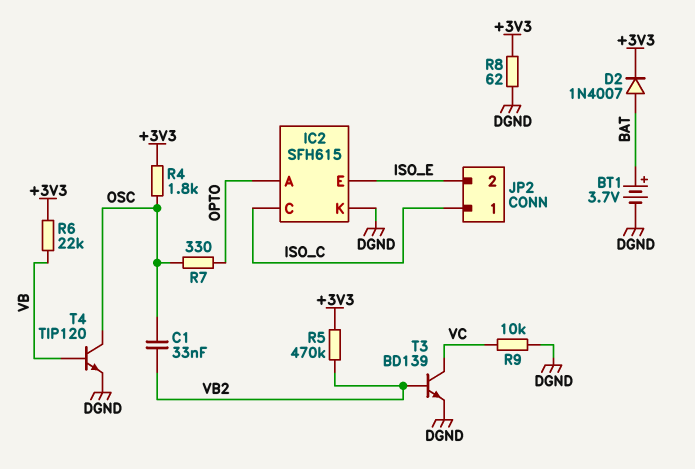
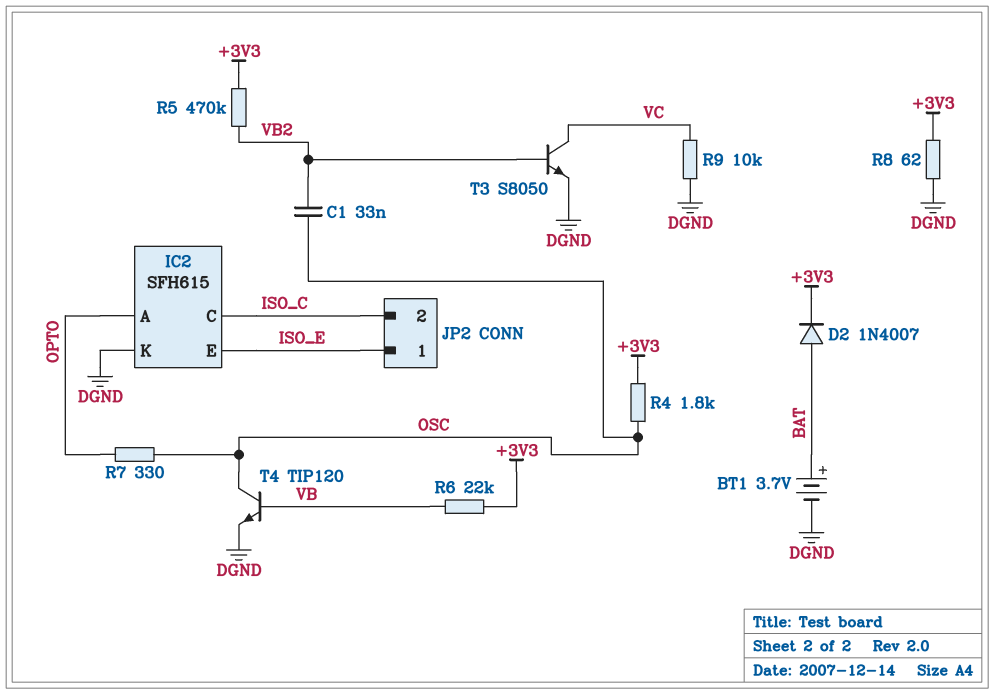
JP2 pin 1: ISO_C -> ISO_E
JP2 pin 2: ISO_E -> ISO_C
T3: NPN BD139 (B VB2, C VC, E DGND) -> NPN S8050 (B VB2, C VC, E DGND)

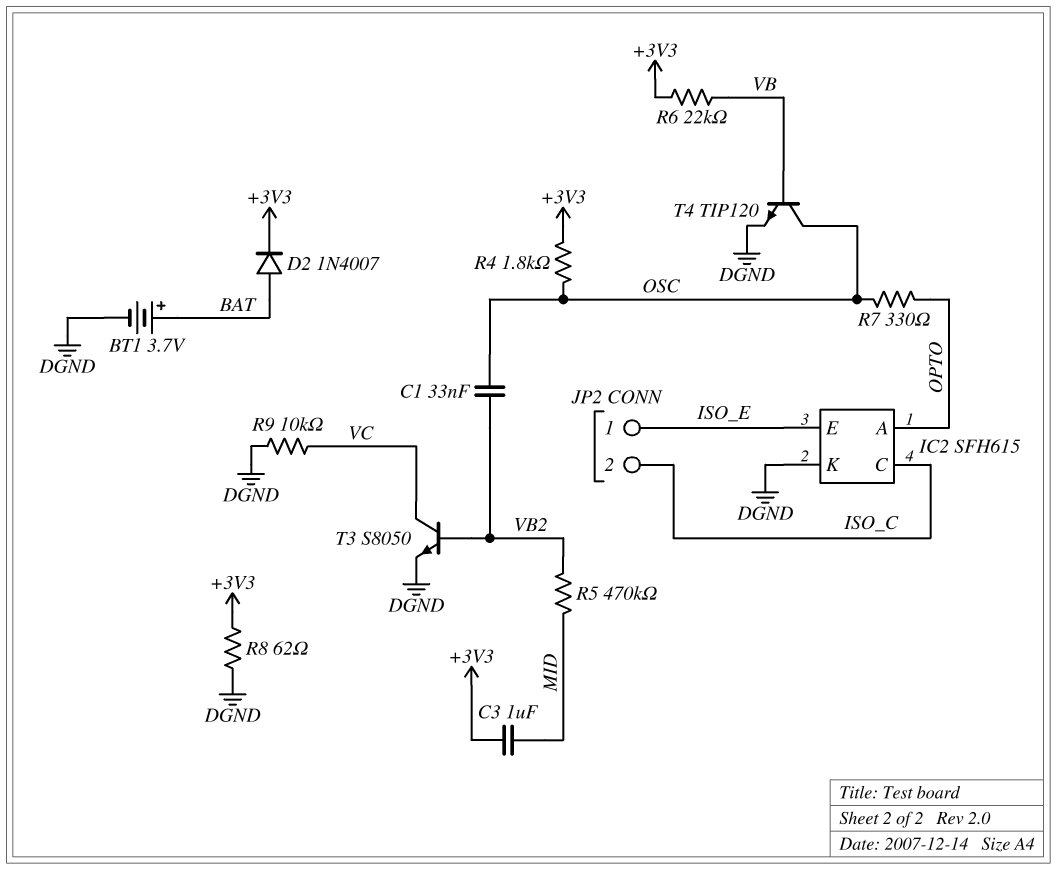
C3: none -> 1uF (+3V3, MID)
R5: 470k (+3V3, VB2) -> 470k (MID, VB2)

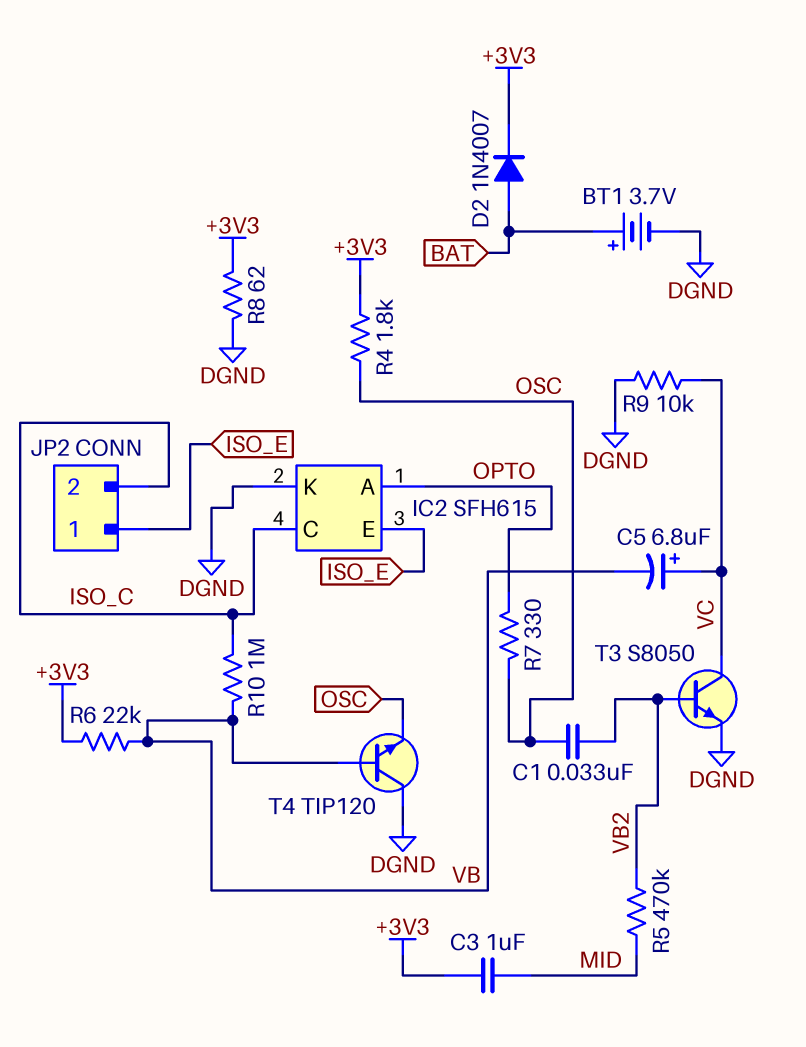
C5: none -> 6.8uF (plus VC, minus VB)
R10: none -> 1M (ISO_C, VB)
T4: NPN TIP120 (B VB, C OSC, E DGND) -> NPN TIP120 (B VB, C DGND, E OSC)

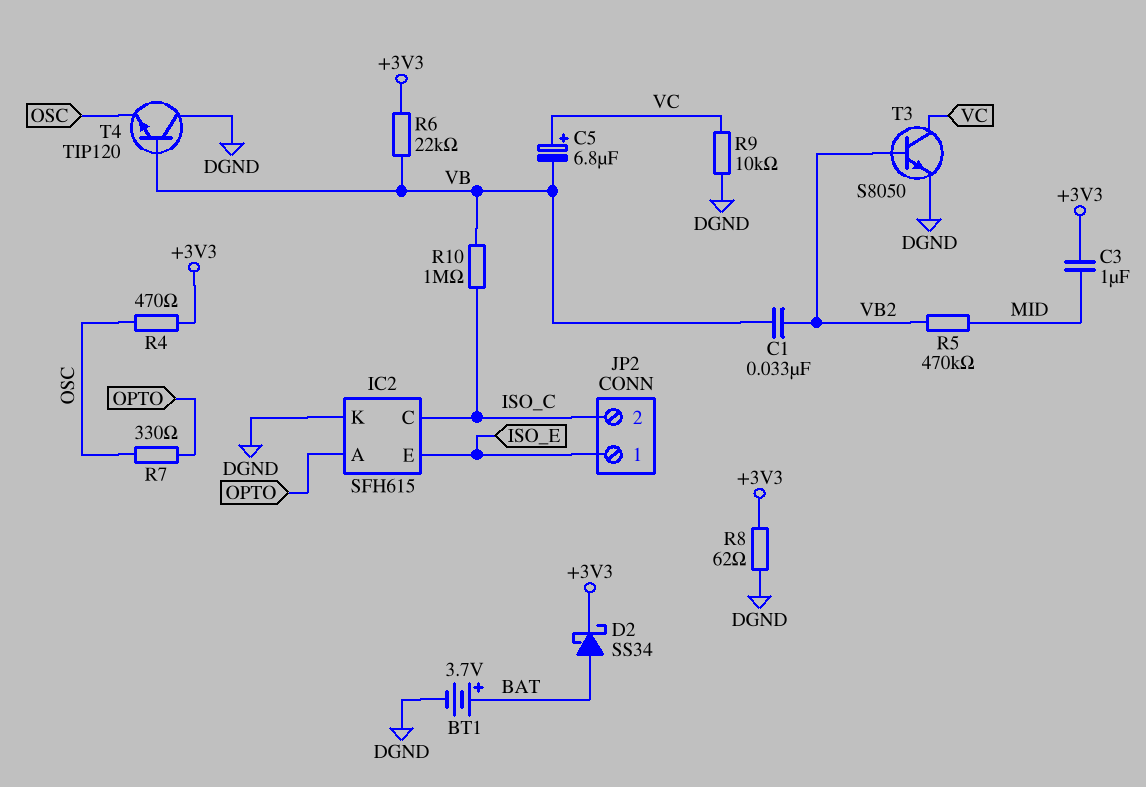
C1: 33nF (OSC, VB2) -> 33nF (VB, VB2)
D2: diode 1N4007 (A BAT, K +3V3) -> schottky SS34 (A BAT, K +3V3)
R4: 1.8k (+3V3, OSC) -> 470 (+3V3, OSC)

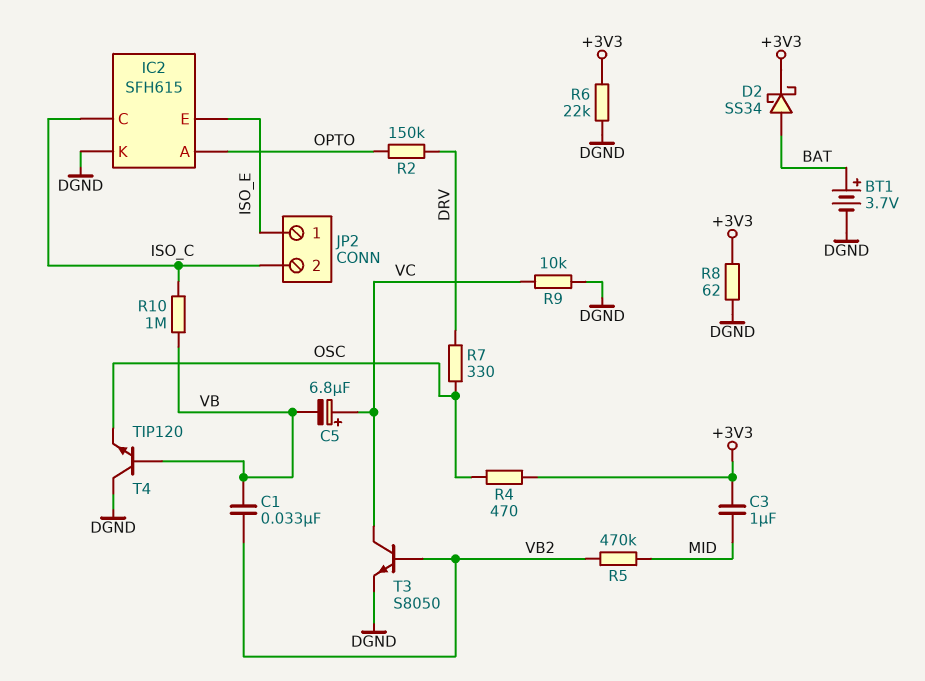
R2: none -> 150k (DRV, OPTO)
R6: 22k (+3V3, VB) -> 22k (+3V3, DGND)
R7: 330 (OPTO, OSC) -> 330 (DRV, OSC)

